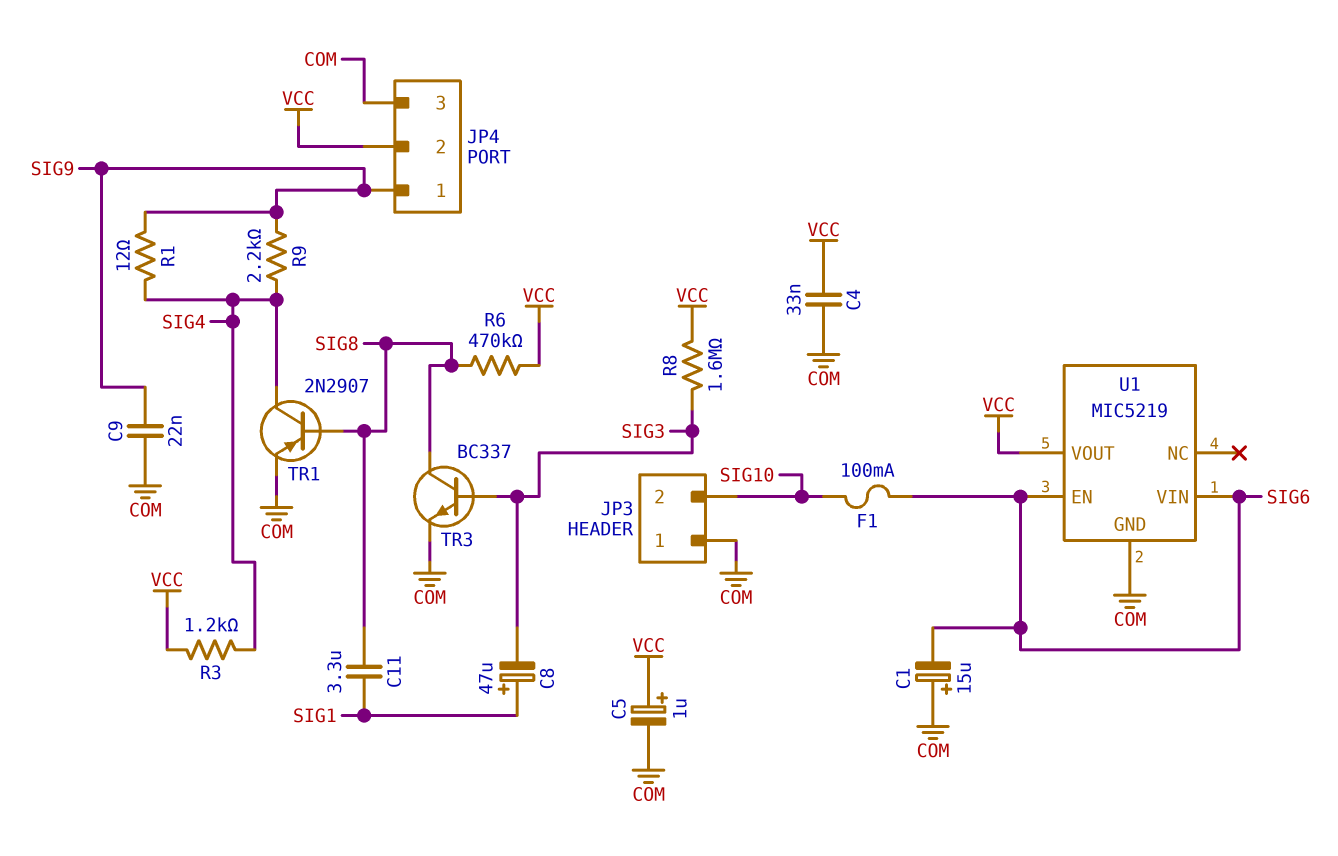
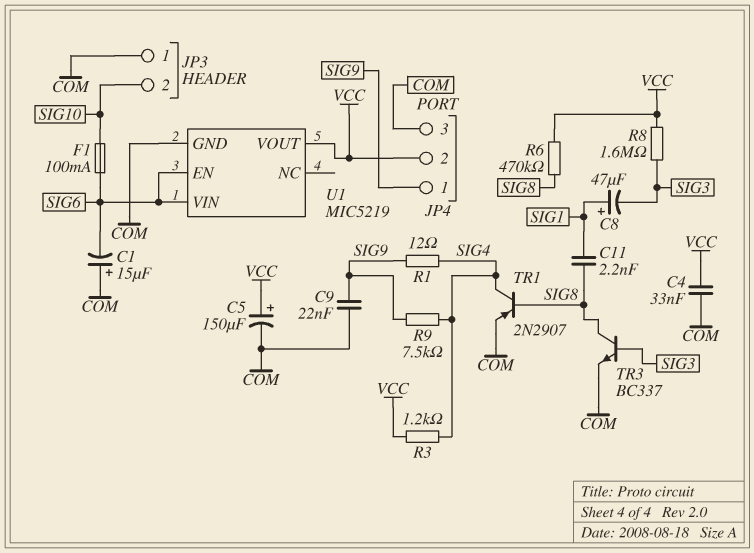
C5: 1uF (plus VCC, minus COM) -> 150uF (plus VCC, minus COM)
C11: 3.3uF (SIG1, SIG8) -> 2.2nF (SIG1, SIG8)
R9: 2.2k (SIG4, SIG9) -> 7.5k (SIG4, SIG9)

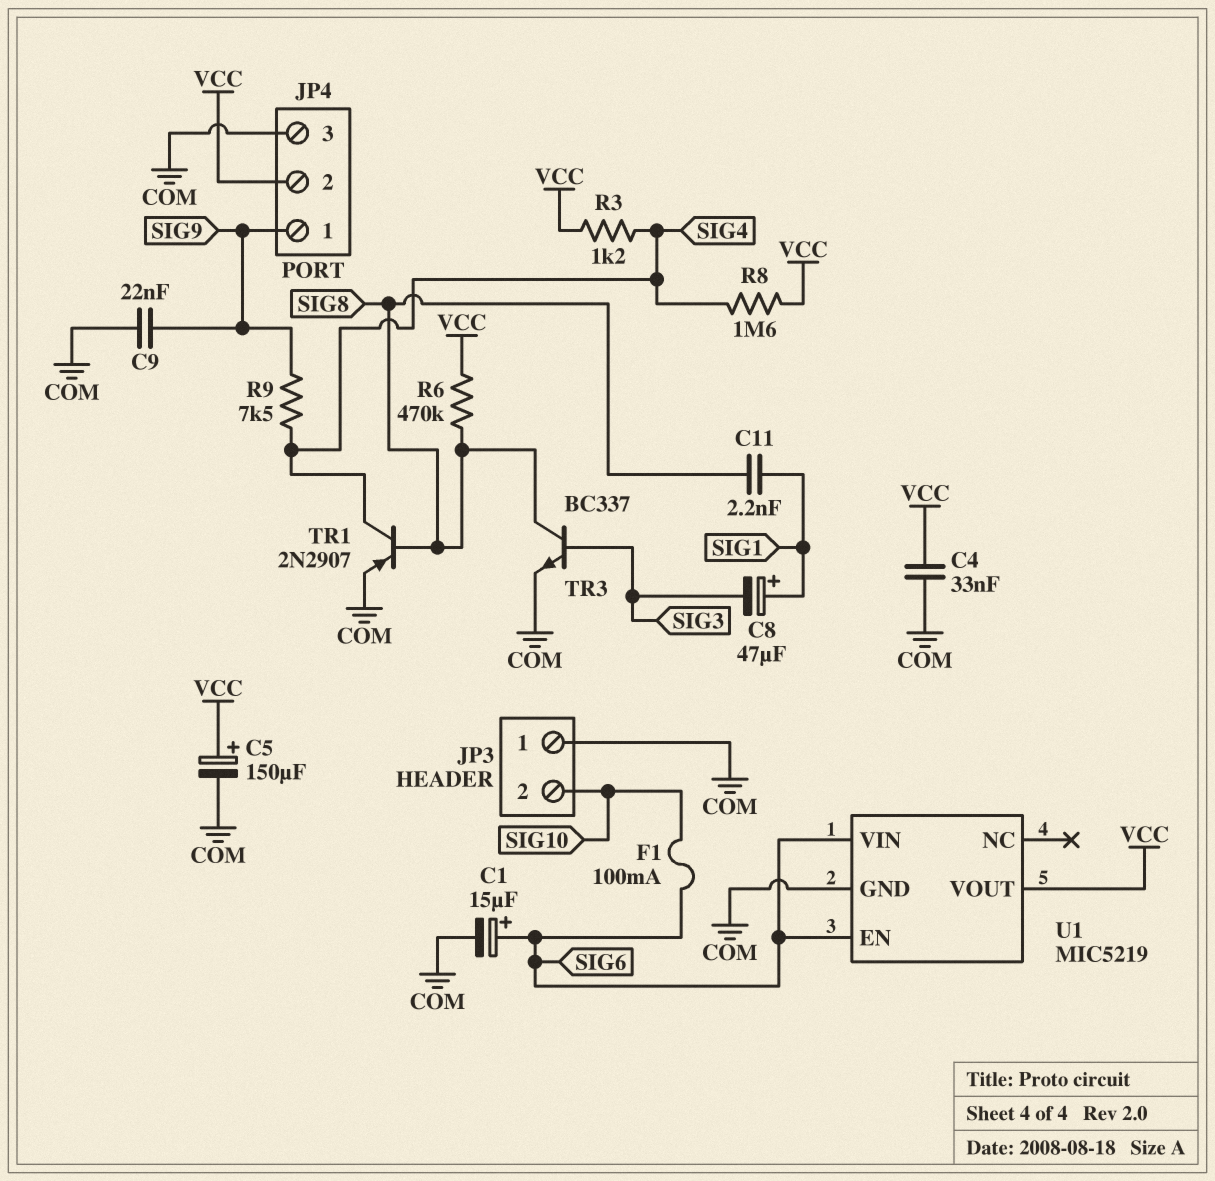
C1: 15uF (plus COM, minus SIG6) -> 15uF (plus SIG6, minus COM)
R1: 12 (SIG4, SIG9) -> none
R8: 1.6M (SIG3, VCC) -> 1.6M (SIG4, VCC)

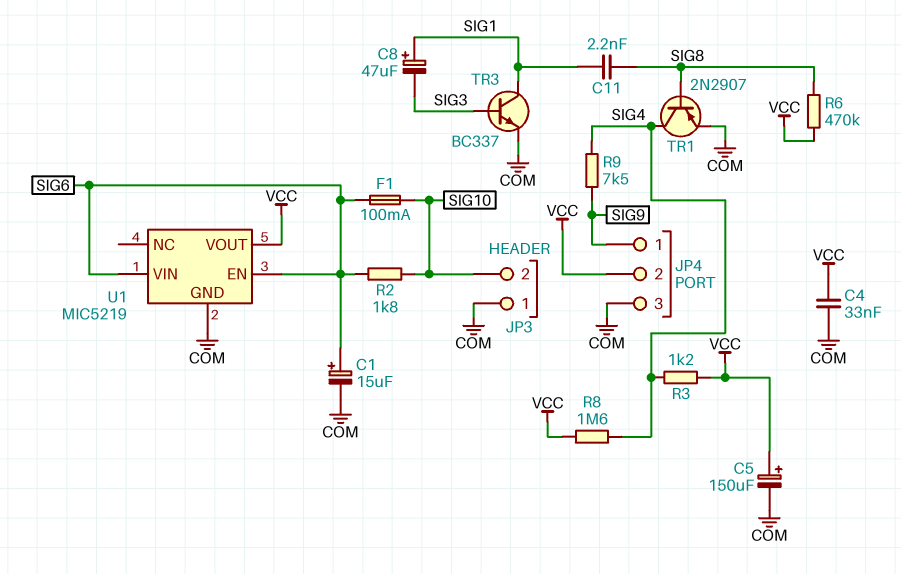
C9: 22nF (COM, SIG9) -> none
R2: none -> 1.8k (SIG6, SIG10)
TR3: NPN BC337 (B SIG3, C SIG8, E COM) -> NPN BC337 (B SIG3, C SIG1, E COM)

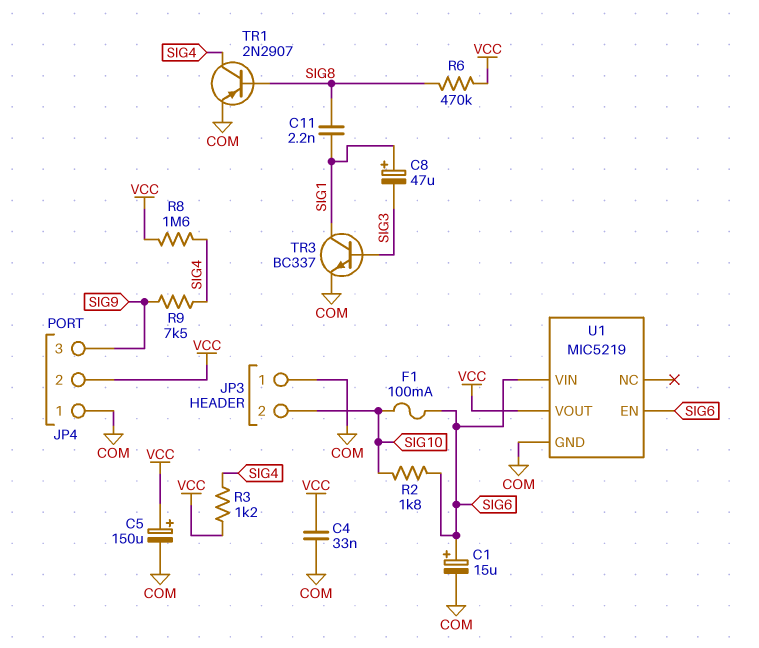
JP4 pin 1: SIG9 -> COM
JP4 pin 3: COM -> SIG9

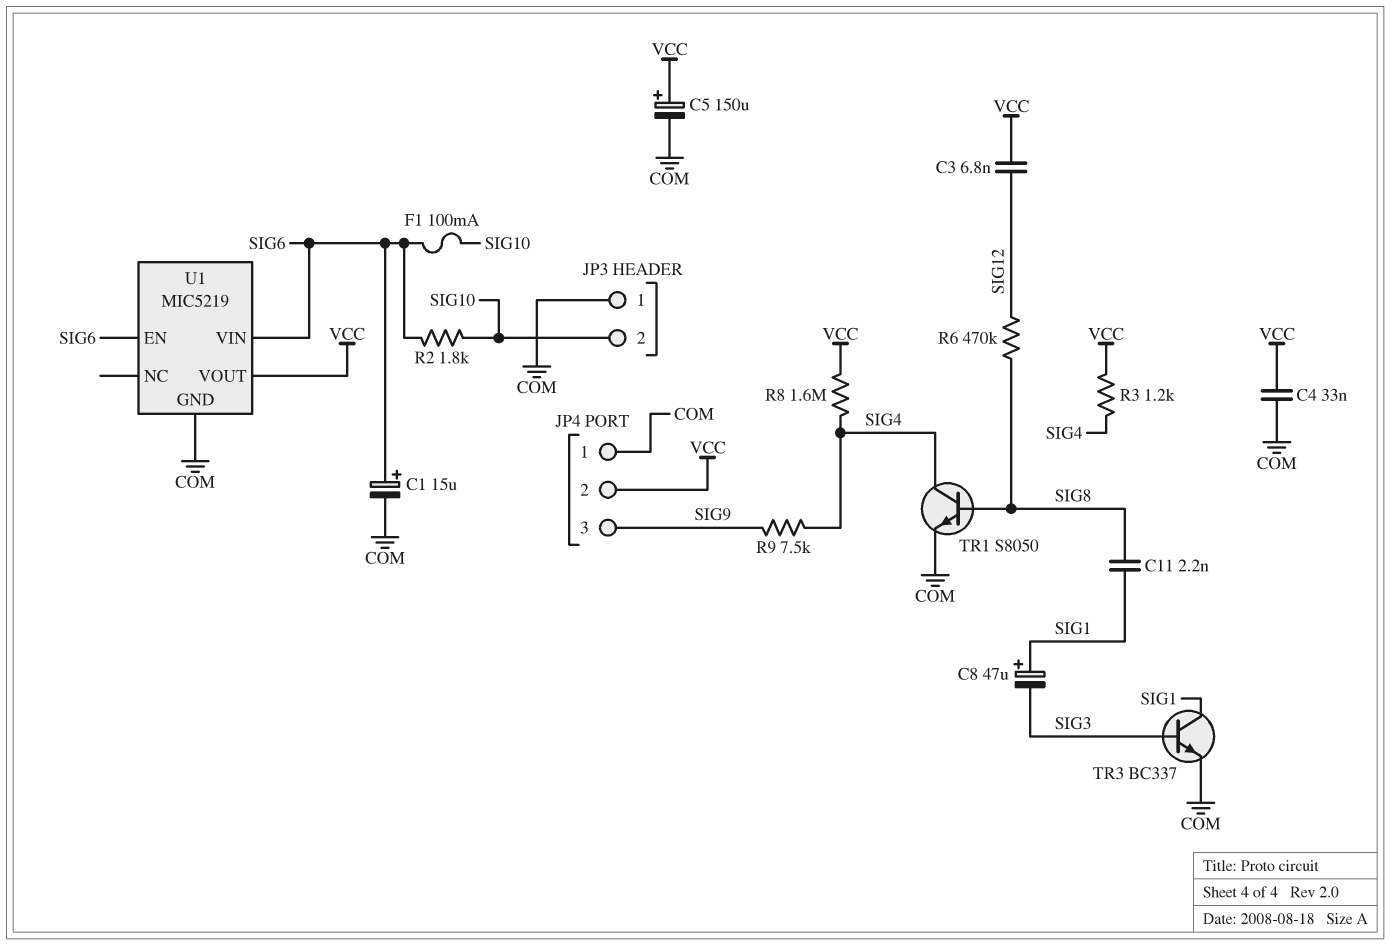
C3: none -> 6.8nF (SIG12, VCC)
R6: 470k (SIG8, VCC) -> 470k (SIG8, SIG12)
TR1: PNP 2N2907 (B SIG8, C SIG4, E COM) -> NPN S8050 (B SIG8, C SIG4, E COM)

